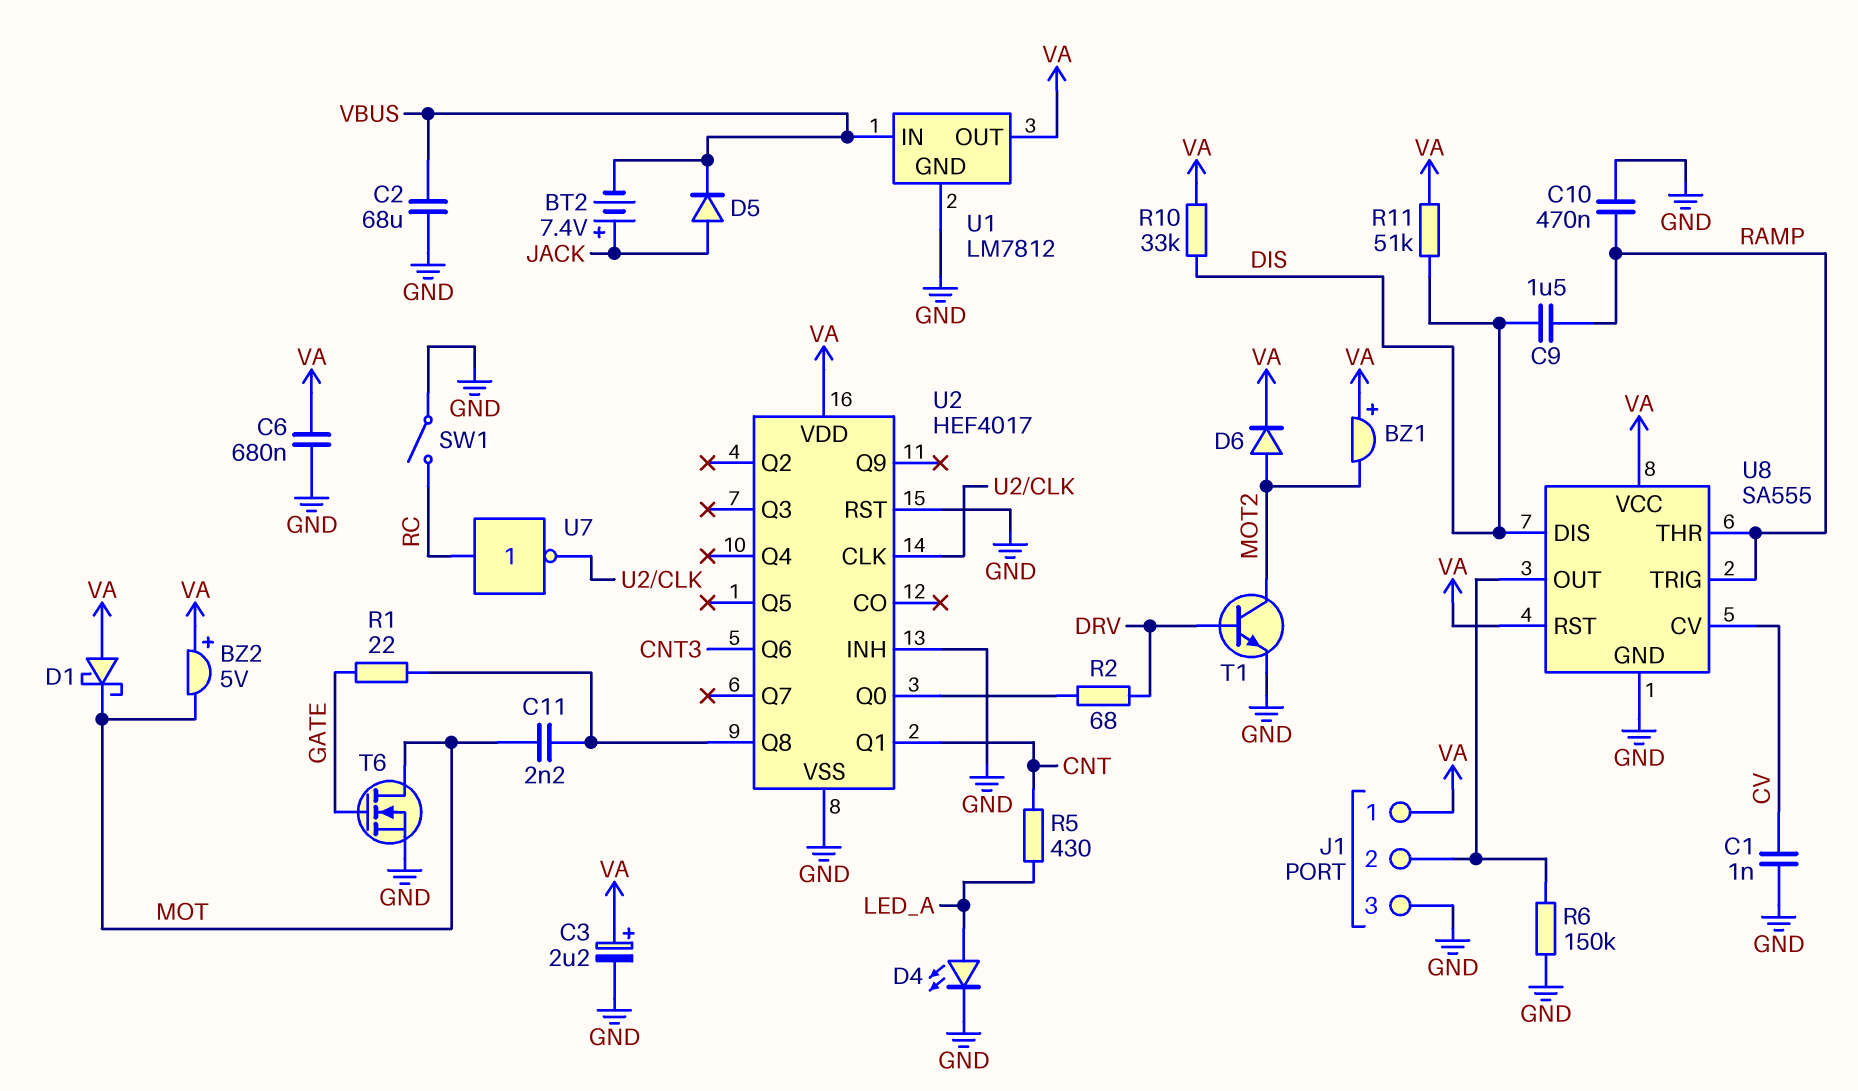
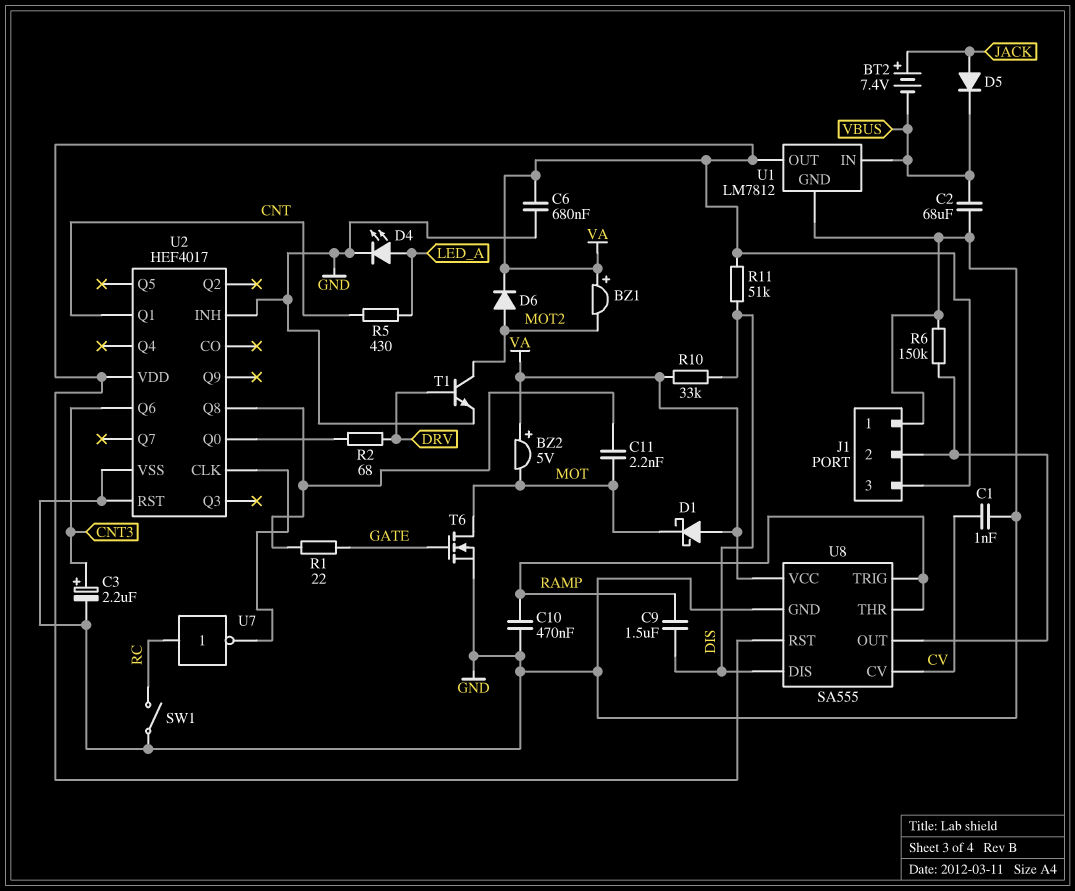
C3: 2.2uF (plus VA, minus GND) -> 2.2uF (plus CNT3, minus GND)
J1 pin 1: VA -> GND
J1 pin 3: GND -> VA

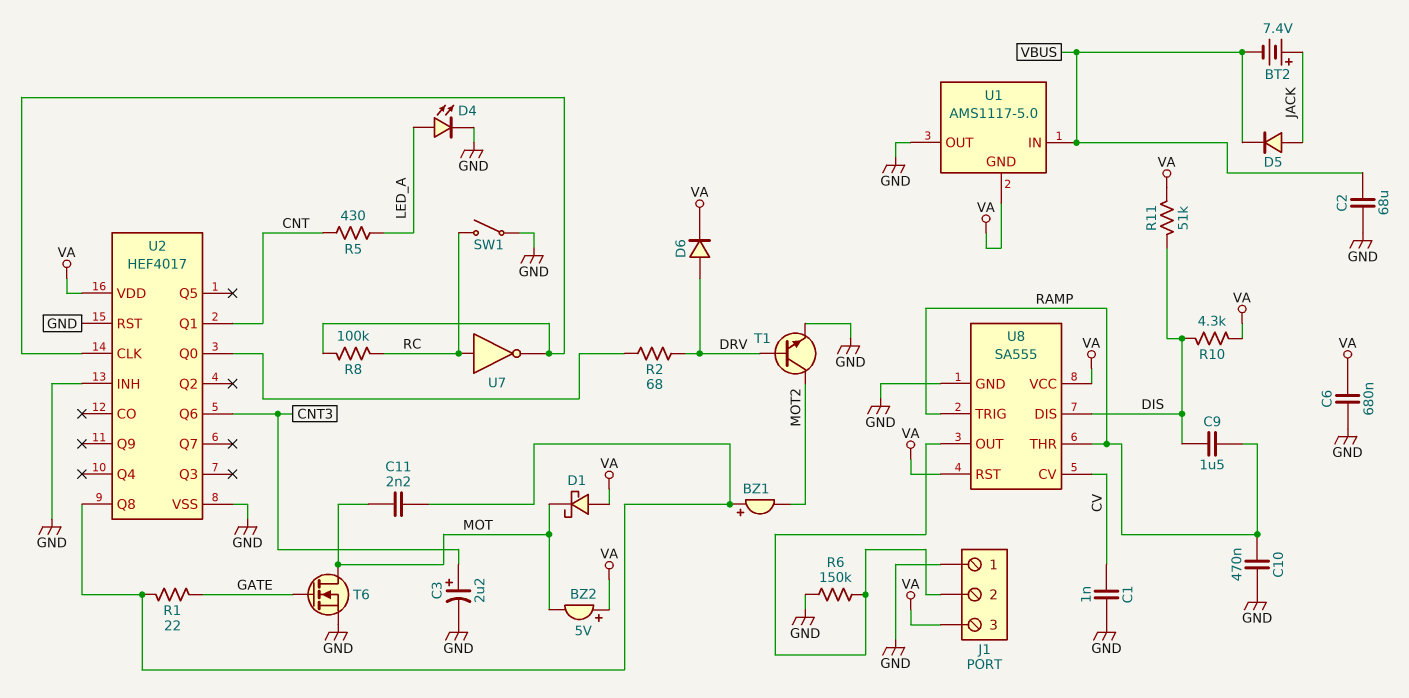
BZ1: buzzer (plus VA, minus MOT2) -> buzzer (plus U2/Q8, minus MOT2)
D6: diode (A MOT2, K VA) -> diode (A DRV, K VA)
R8: none -> 100k (RC, U2/CLK)
R10: 33k (DIS, VA) -> 4.3k (DIS, VA)
U1: LM7812 -> AMS1117-5.0
U1 pin GND: GND -> VA
U1 pin OUT: VA -> GND

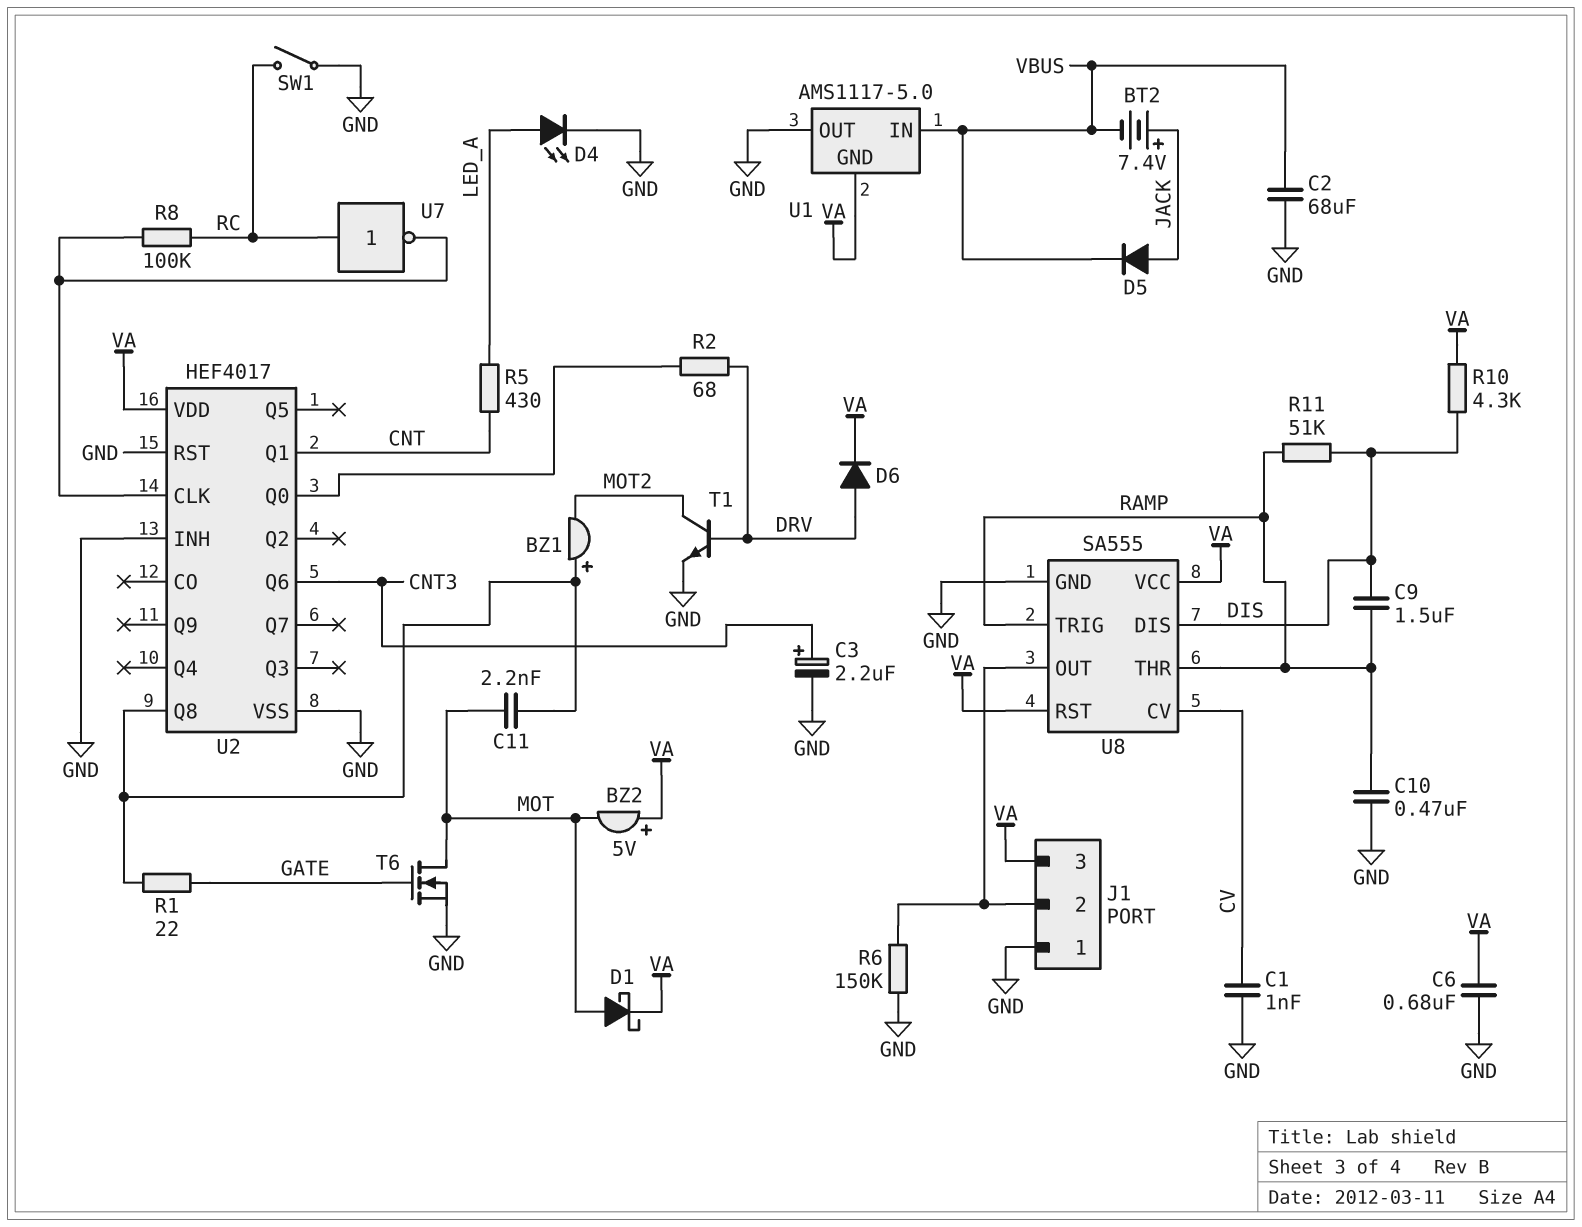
D1: schottky (A VA, K MOT) -> schottky (A MOT, K VA)
R11: 51k (DIS, VA) -> 51k (DIS, RAMP)

